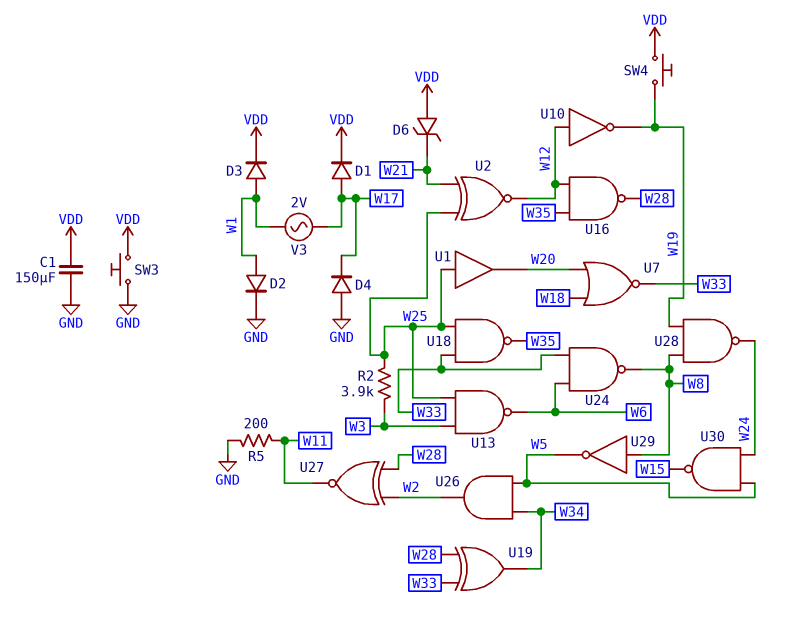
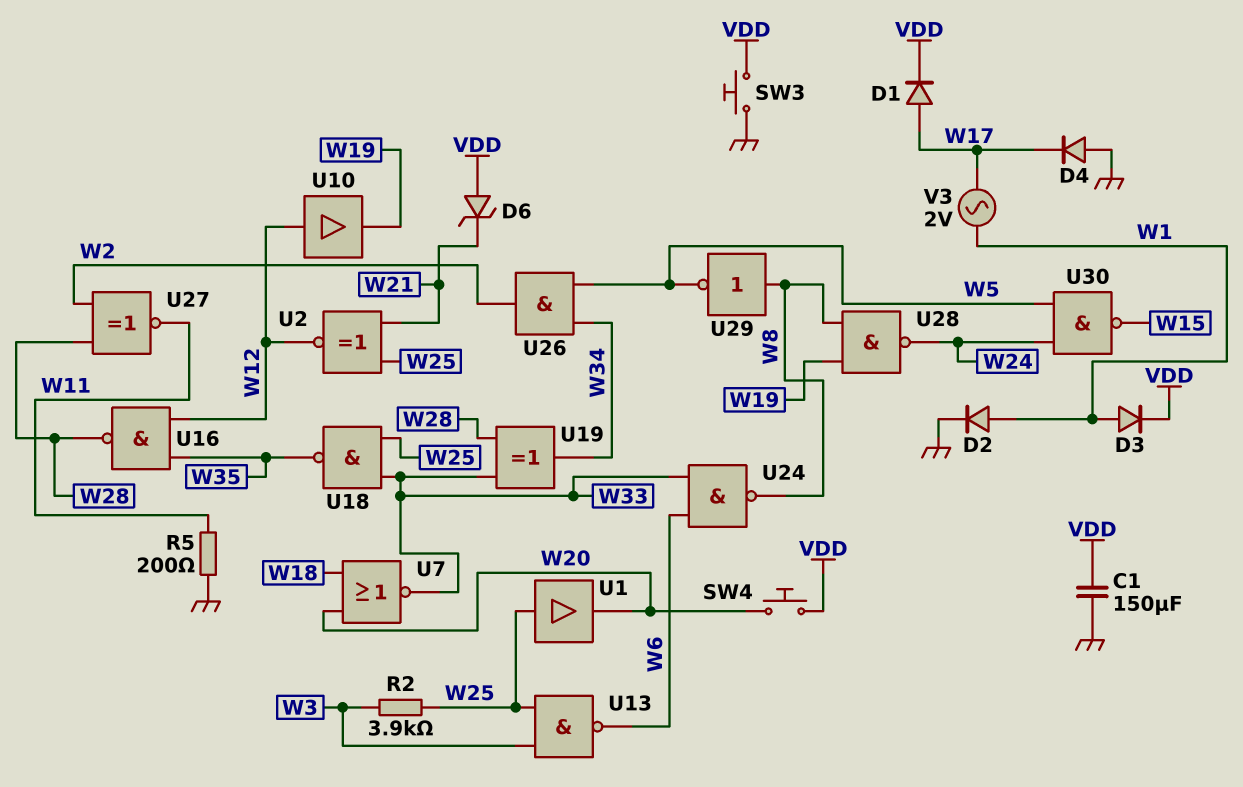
SW4: button (VDD, W19) -> button (VDD, W20)
U10: NOT (in W12, out W19) -> buffer (in W12, out W19)

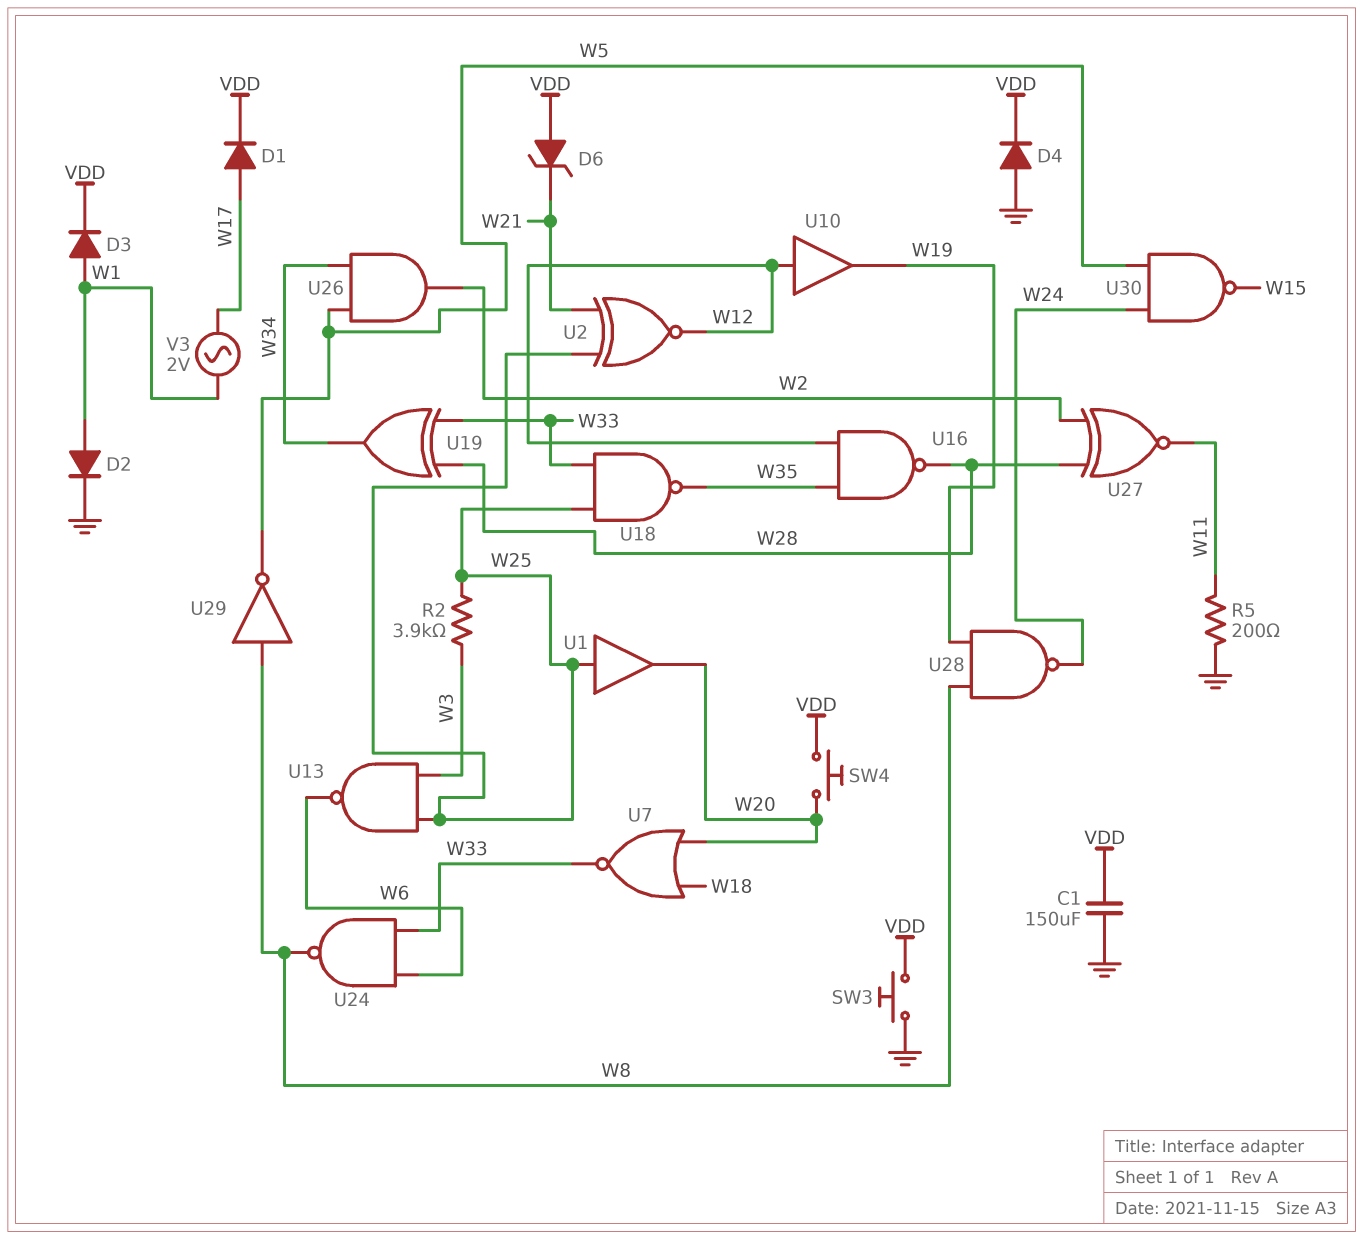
D4: diode (A GND, K W17) -> diode (A GND, K VDD)

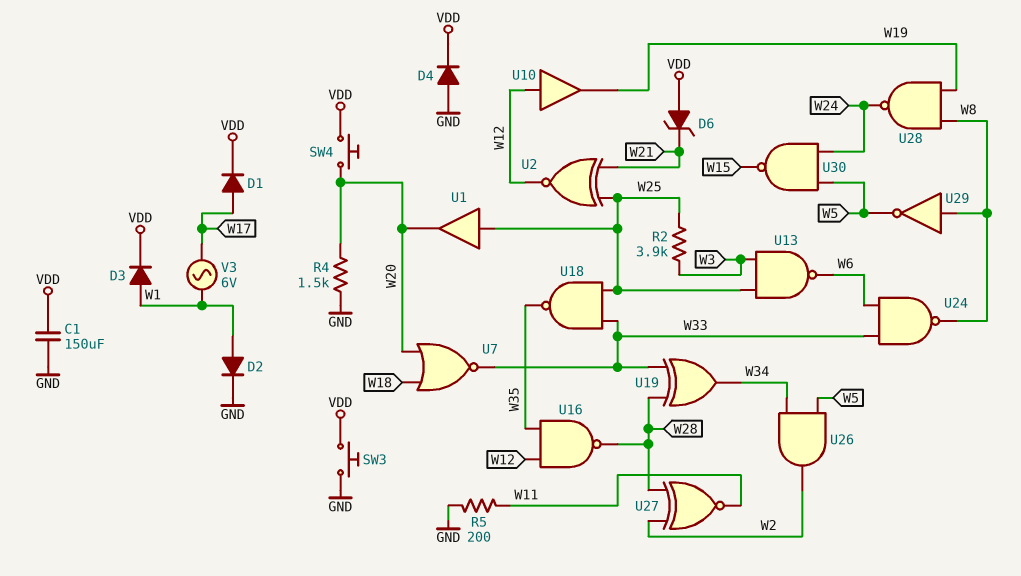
R4: none -> 1.5k (GND, W20)
V3: AC 2V (W1, W17) -> AC 6V (W1, W17)

